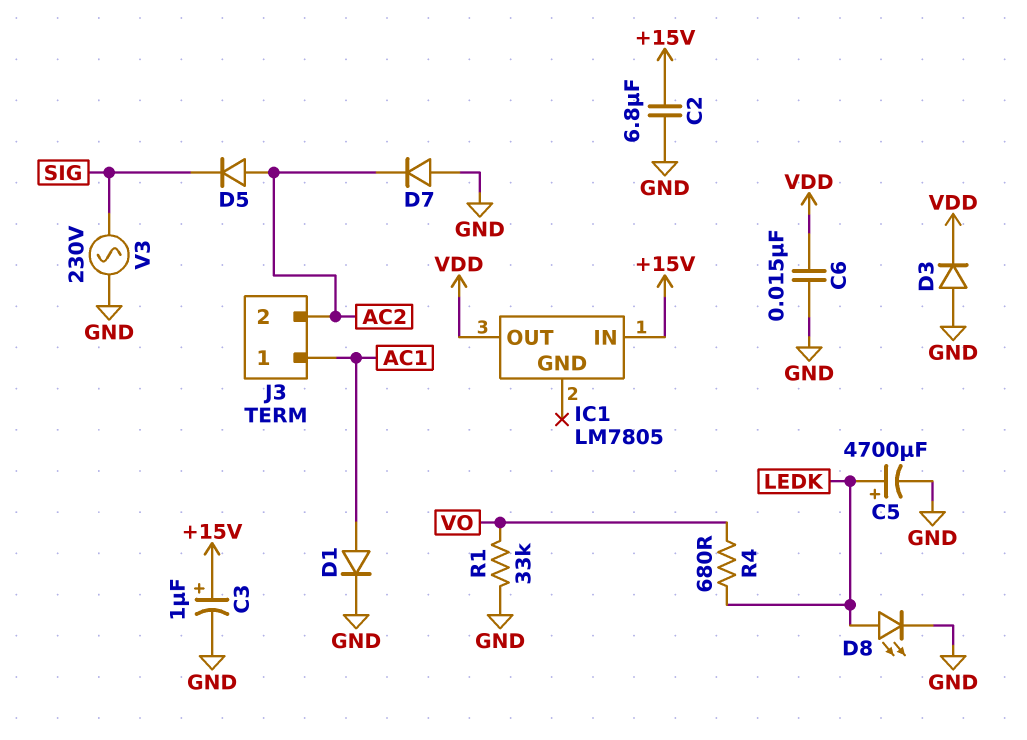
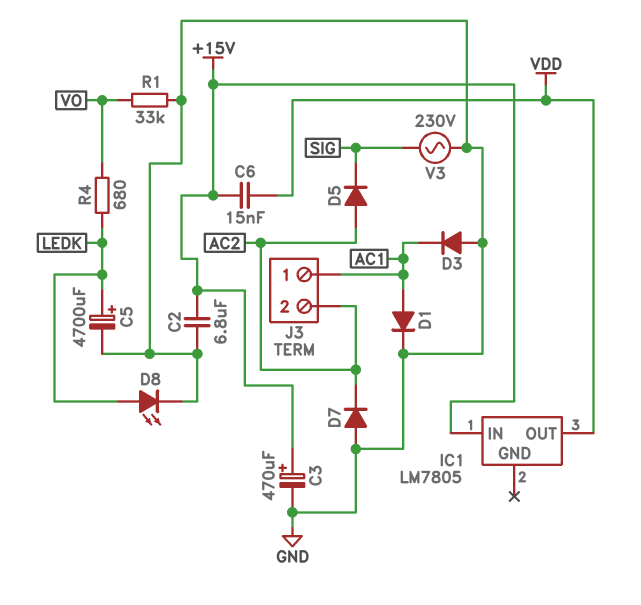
C3: 1uF (plus +15V, minus GND) -> 470uF (plus +15V, minus GND)
C6: 15nF (GND, VDD) -> 15nF (+15V, VDD)
D3: diode (A GND, K VDD) -> diode (A GND, K AC1)

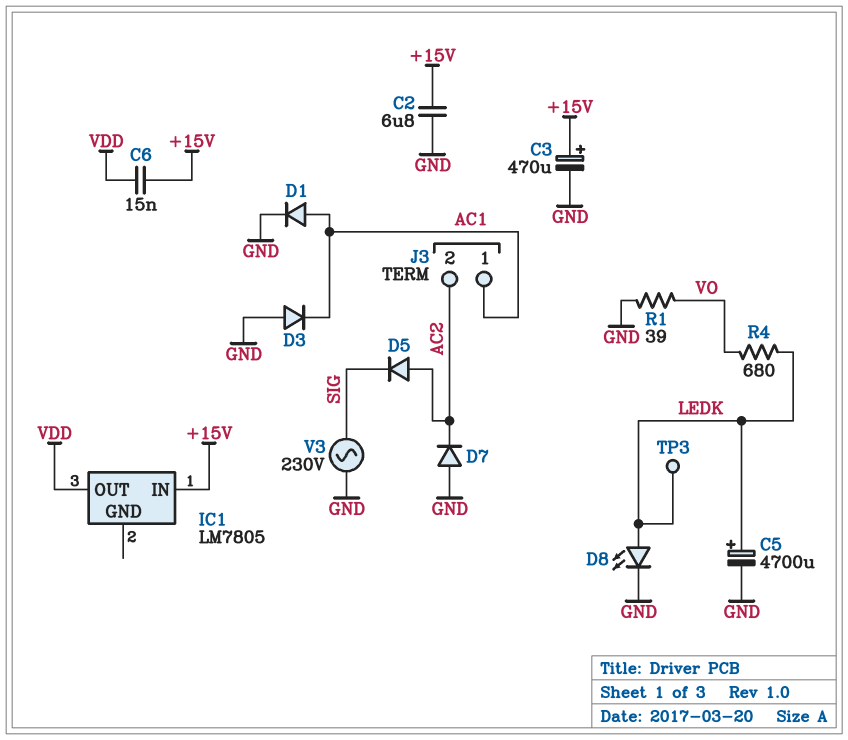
R1: 33k (GND, VO) -> 39 (GND, VO)
TP3: none -> test point (LEDK)

